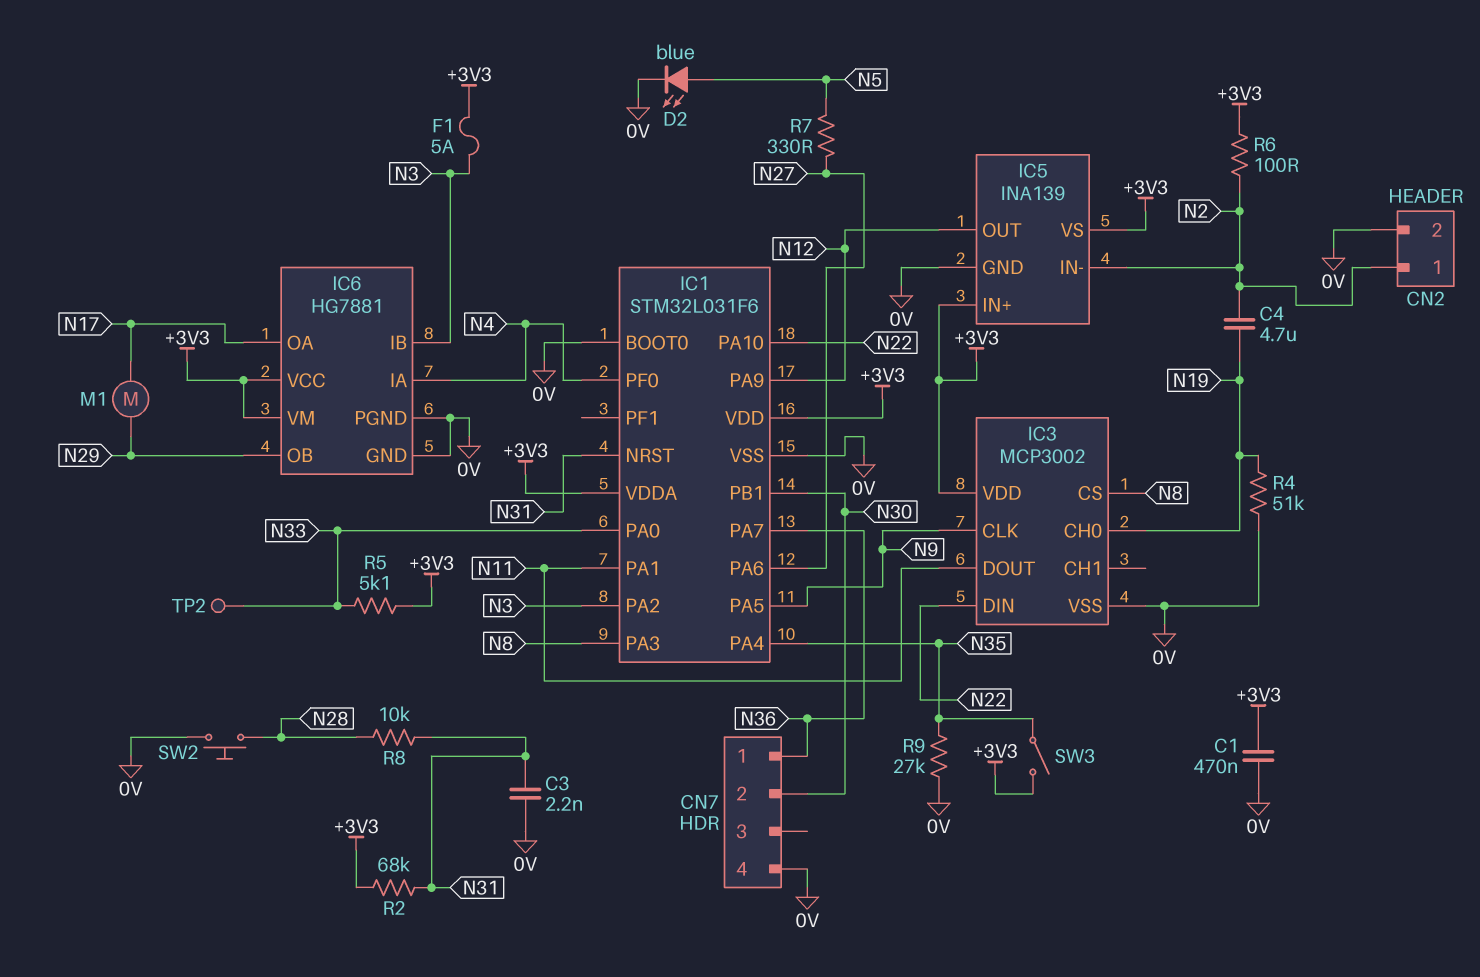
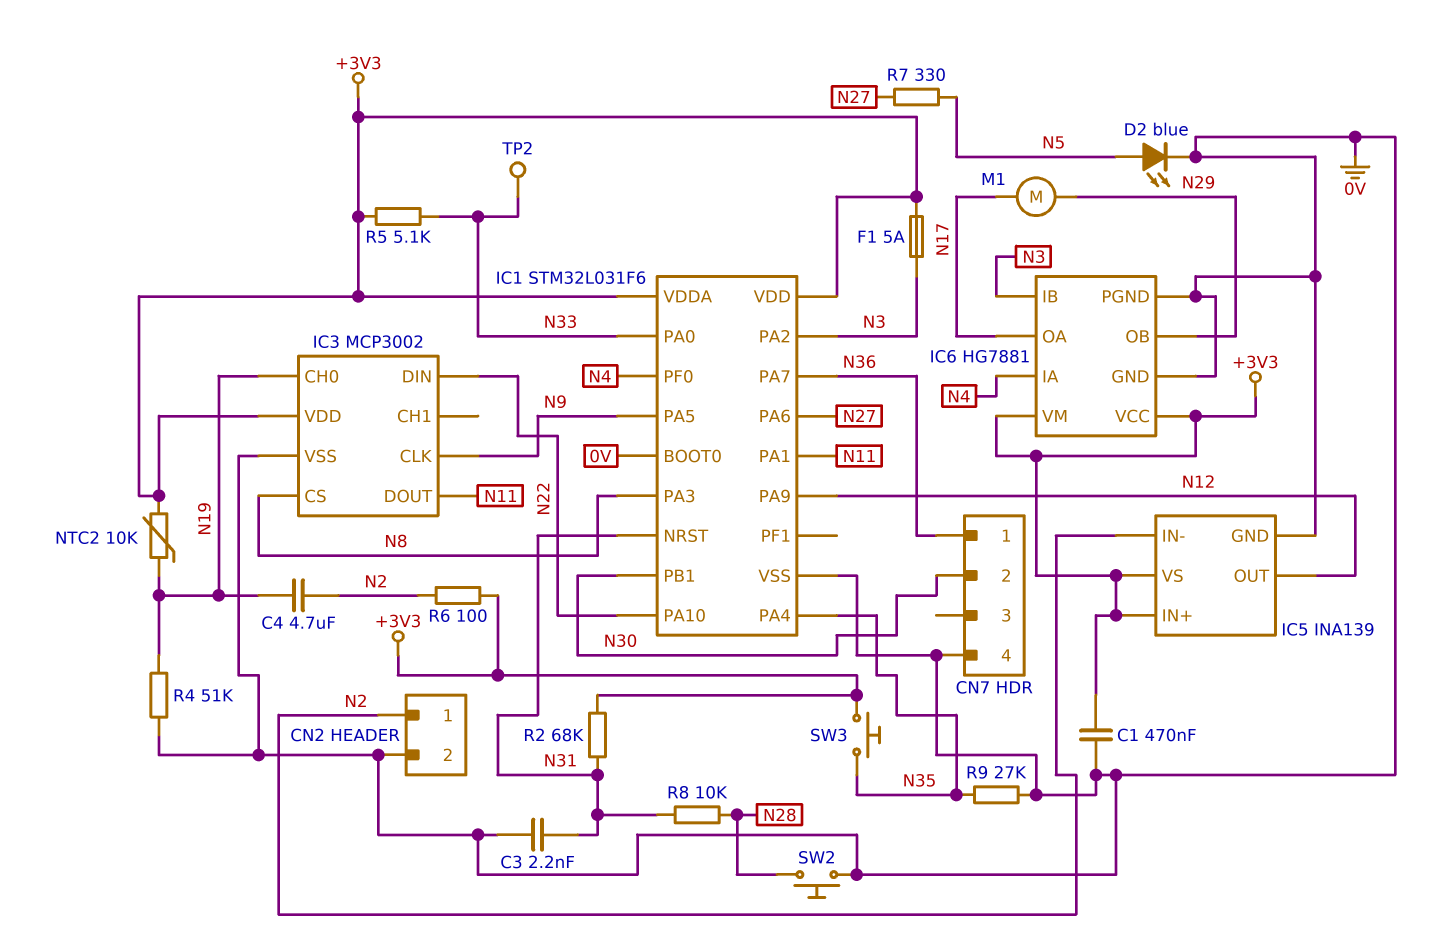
NTC2: none -> 10k (+3V3, N19)
SW3: switch (+3V3, N35) -> button (+3V3, N35)

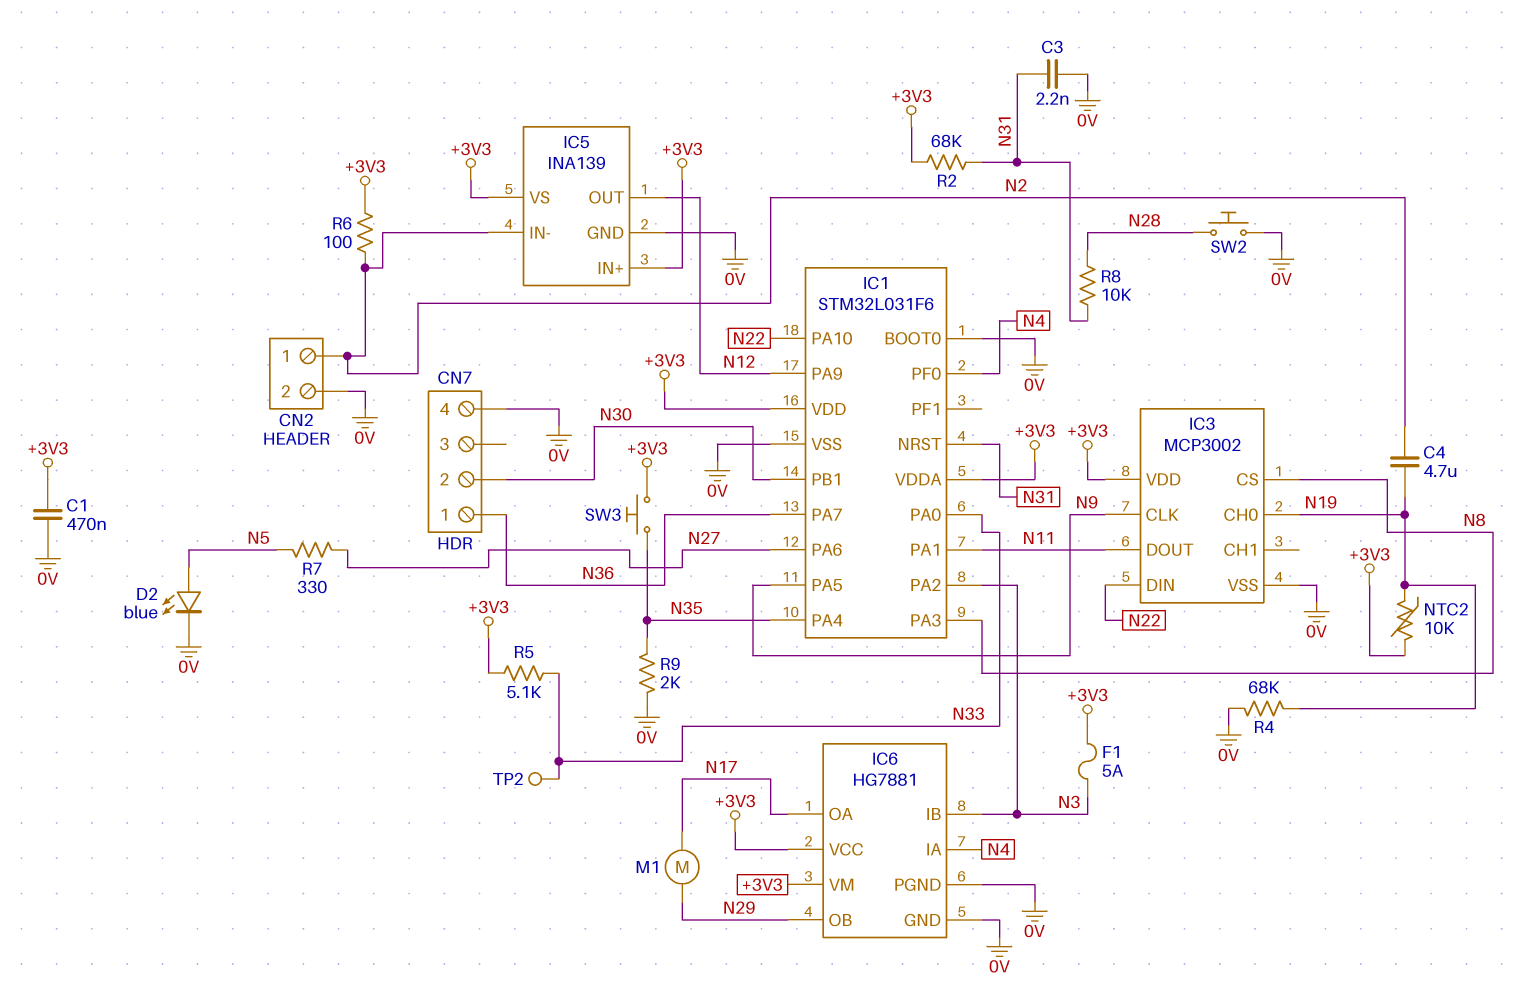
R4: 51k (0V, N19) -> 68k (0V, N19)
R9: 27k (0V, N35) -> 2k (0V, N35)

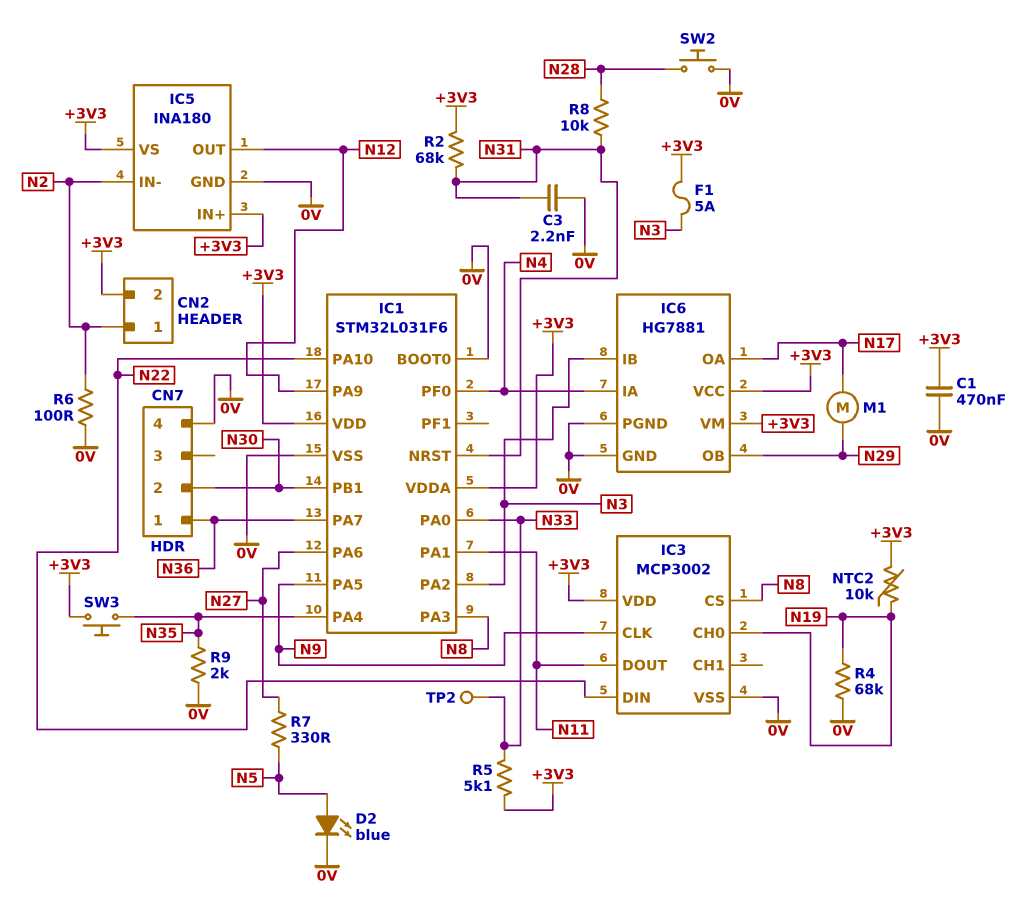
C4: 4.7uF (N2, N19) -> none
CN2 pin 2: 0V -> +3V3
IC5: INA139 -> INA180
R6: 100 (+3V3, N2) -> 100 (0V, N2)

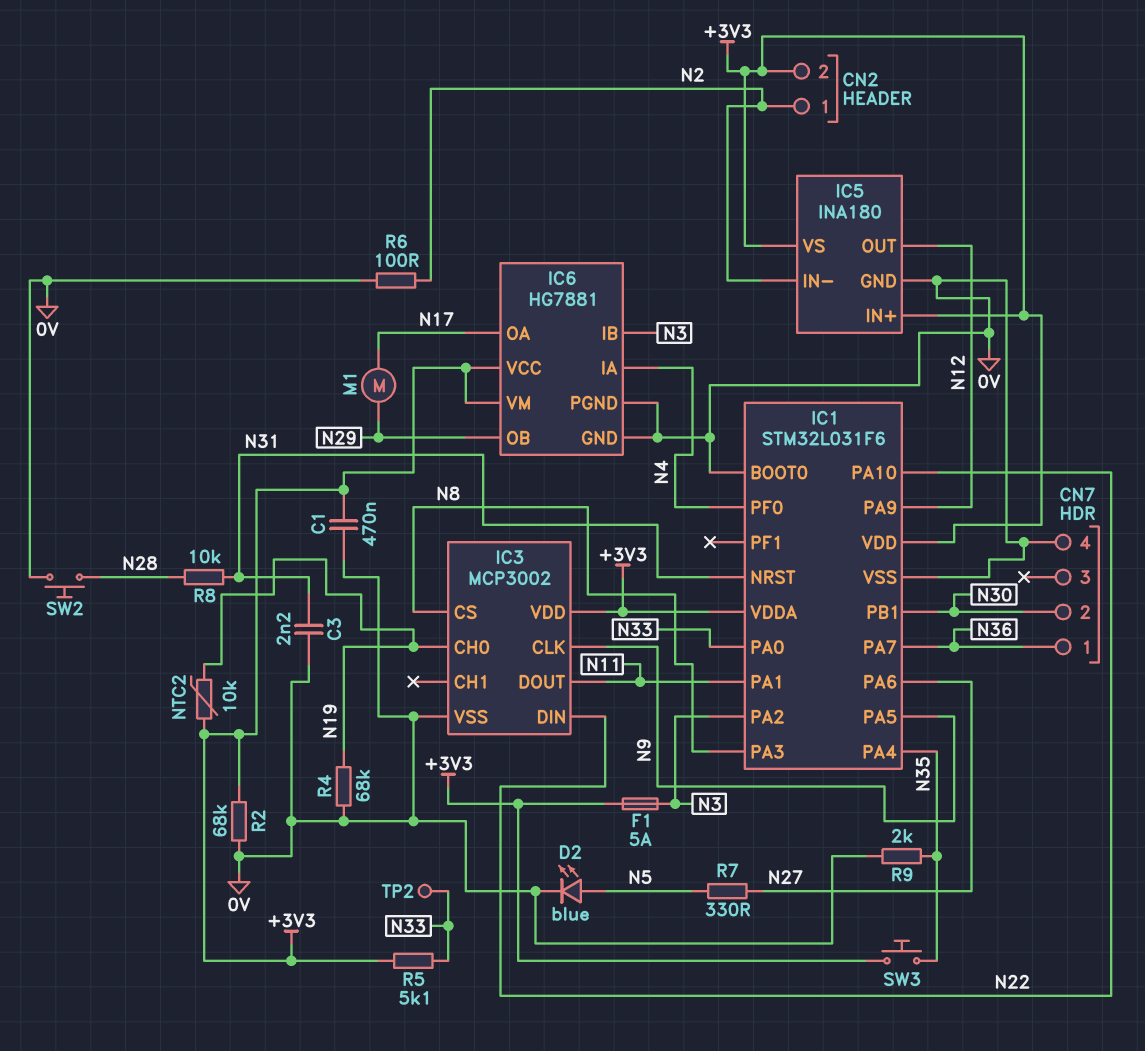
R2: 68k (+3V3, N31) -> 68k (+3V3, 0V)

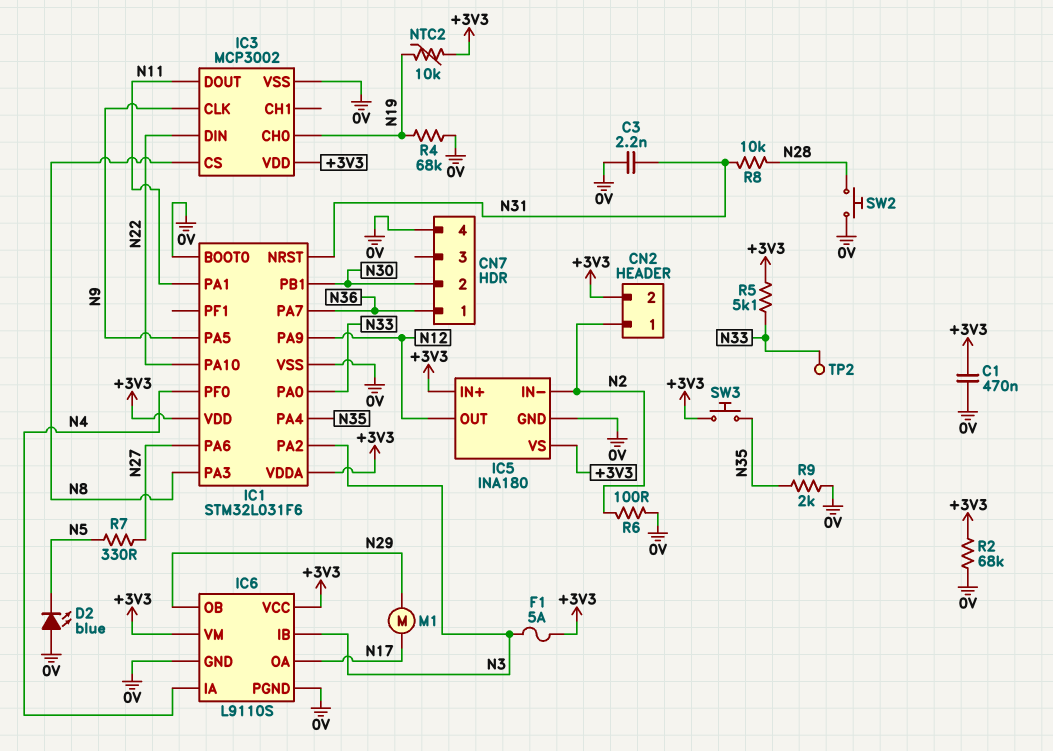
D2: LED blue (A N5, K 0V) -> LED blue (A 0V, K N5)
IC6: HG7881 -> L9110S

